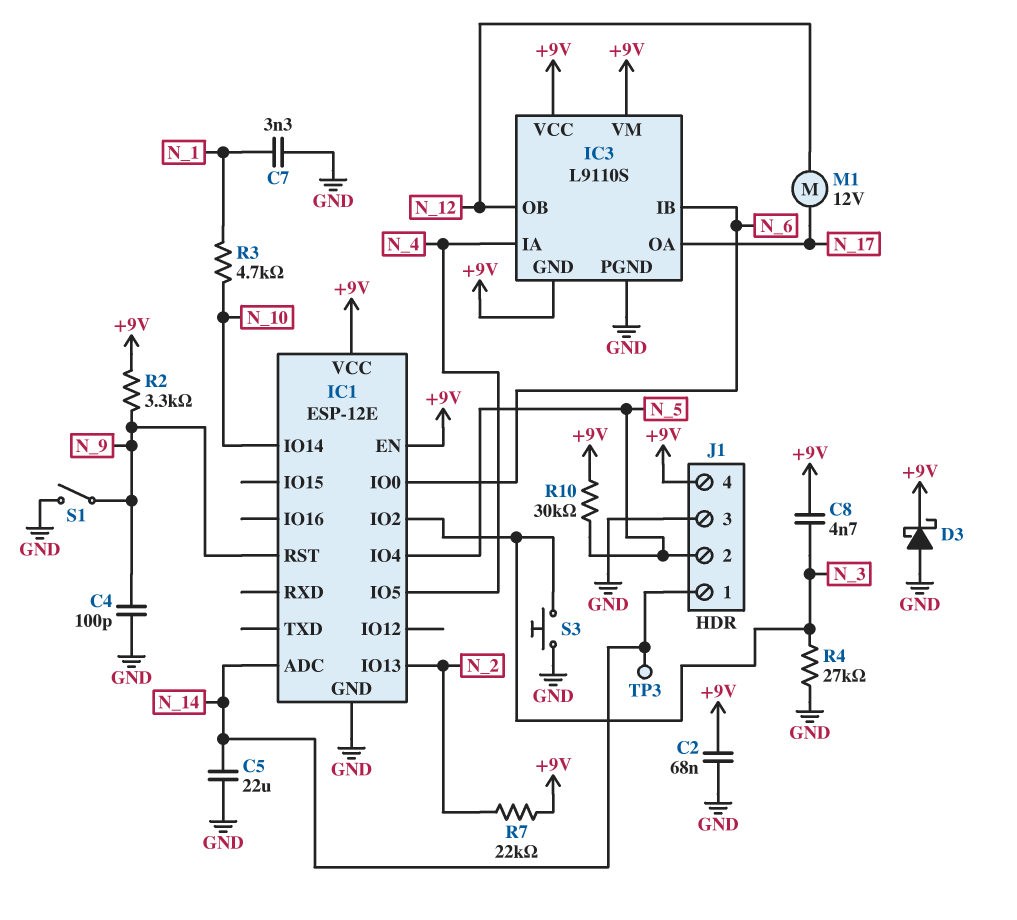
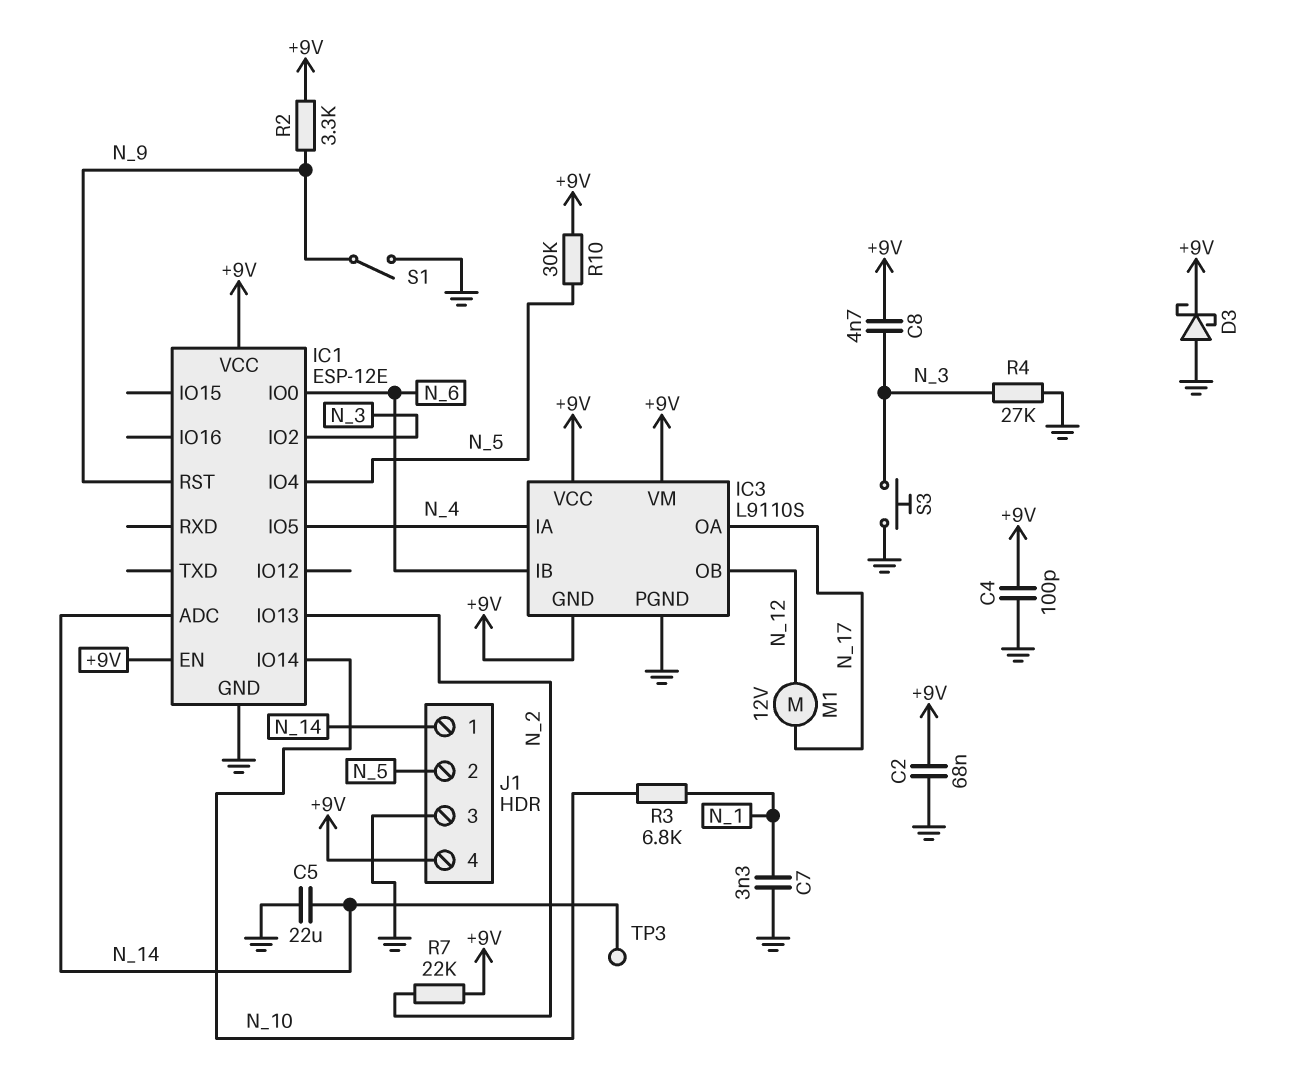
C4: 100pF (GND, N_9) -> 100pF (+9V, GND)
R3: 4.7k (N_1, N_10) -> 6.8k (N_1, N_10)

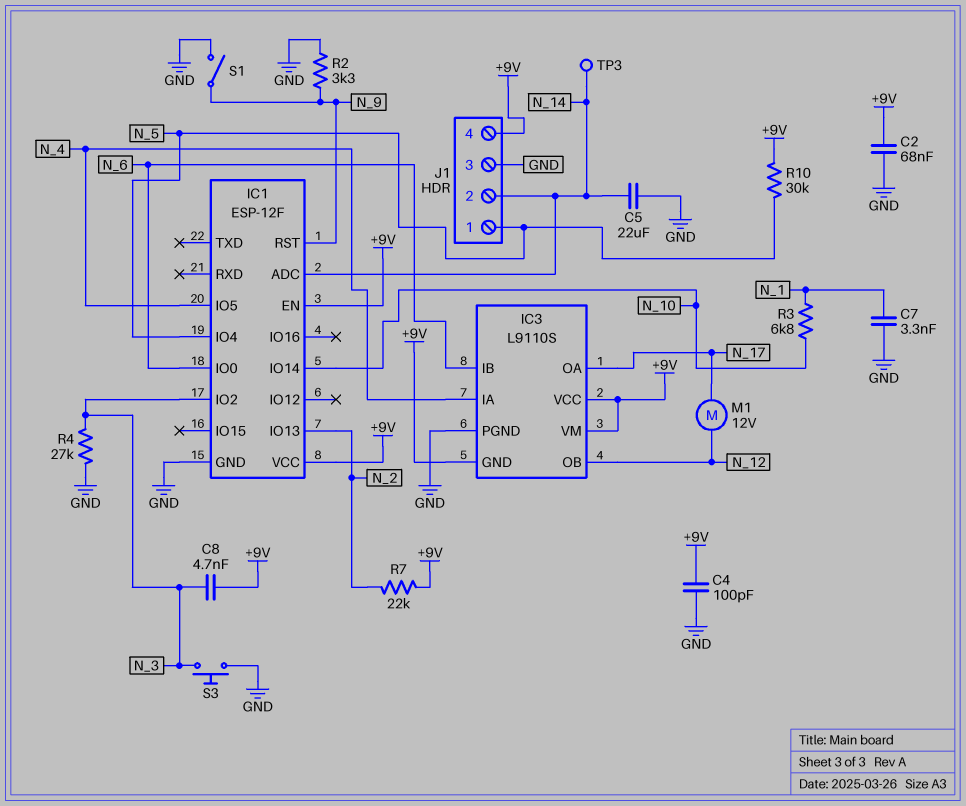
D3: schottky (A GND, K +9V) -> none
IC1: ESP-12E -> ESP-12F
J1 pin 1: N_14 -> N_5
J1 pin 2: N_5 -> N_14
R2: 3.3k (+9V, N_9) -> 3.3k (GND, N_9)

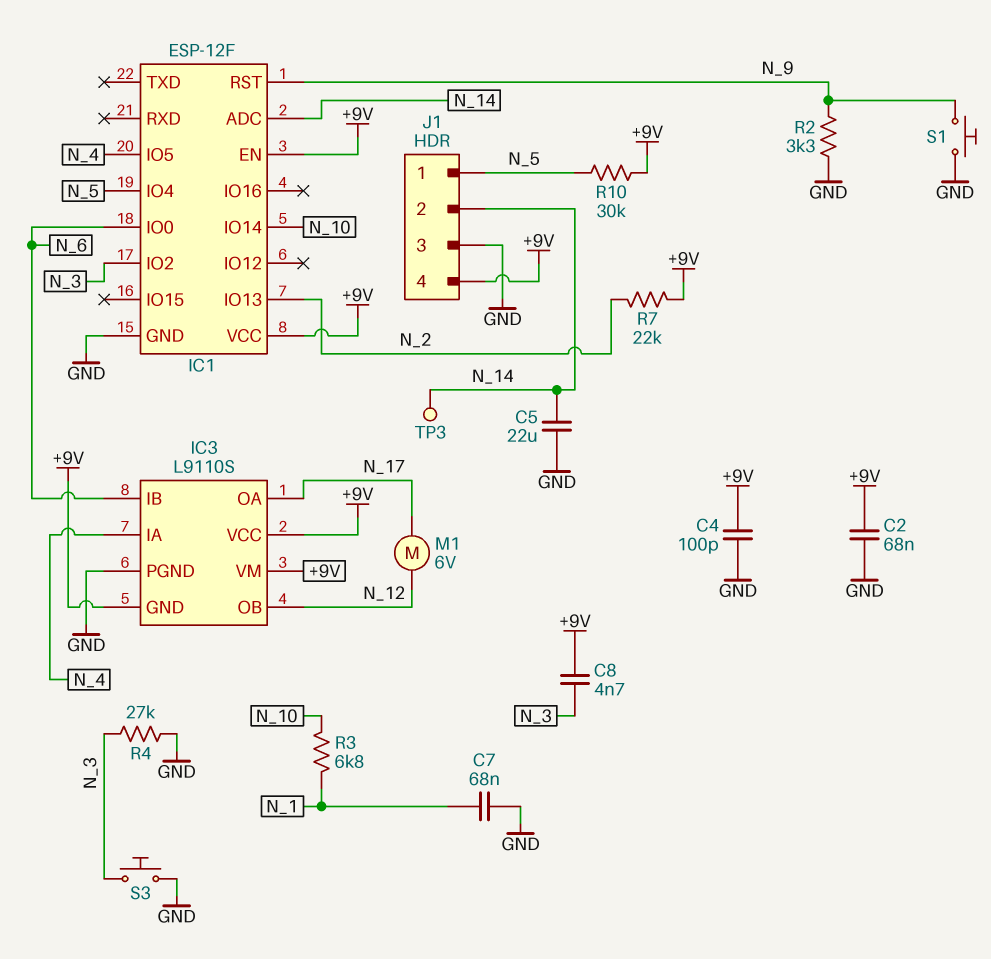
C7: 3.3nF (GND, N_1) -> 68nF (GND, N_1)
M1: motor 12V (N_12, N_17) -> motor 6V (N_12, N_17)
S1: switch (GND, N_9) -> button (GND, N_9)

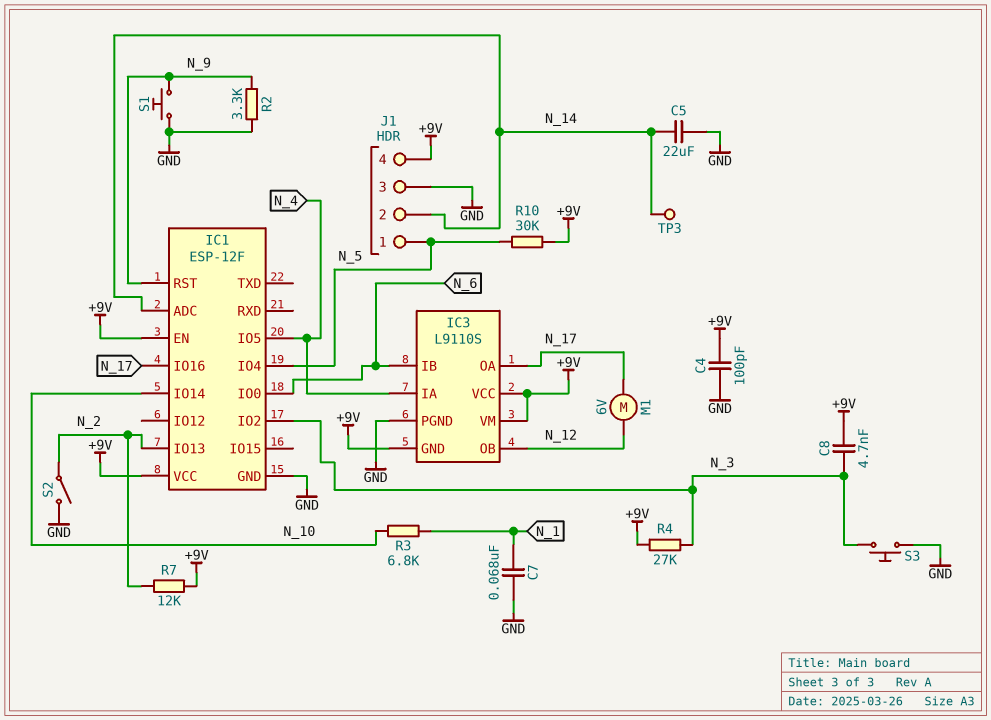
C2: 68nF (+9V, GND) -> none
IC1 pin IO16: none -> N_17
R4: 27k (GND, N_3) -> 27k (+9V, N_3)
R7: 22k (+9V, N_2) -> 12k (+9V, N_2)
S2: none -> switch (GND, N_2)

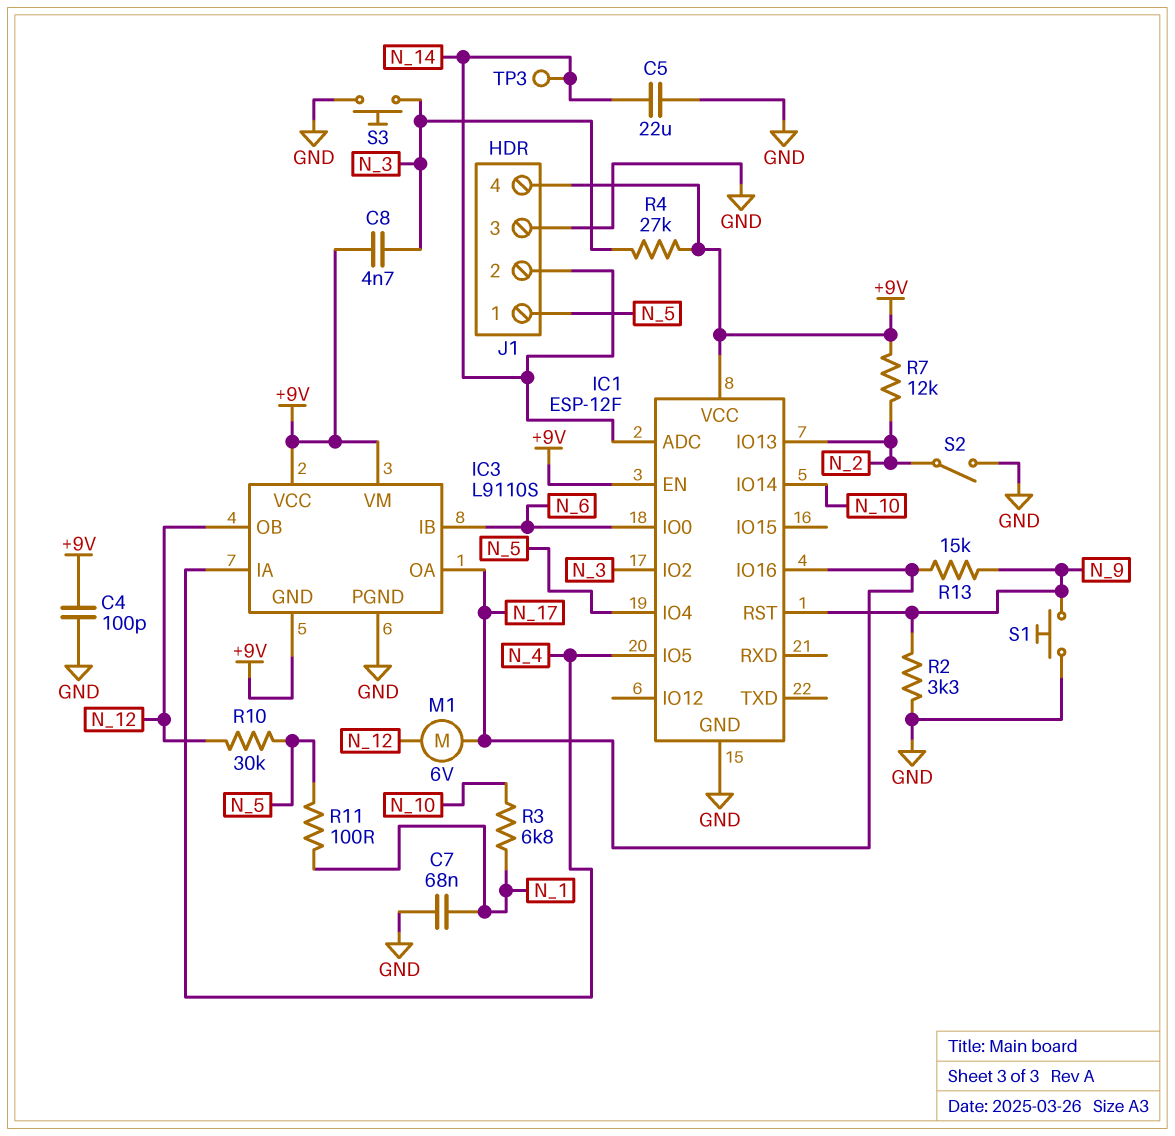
R10: 30k (+9V, N_5) -> 30k (N_5, N_12)
R11: none -> 100 (N_1, N_5)
R13: none -> 15k (N_9, N_17)

